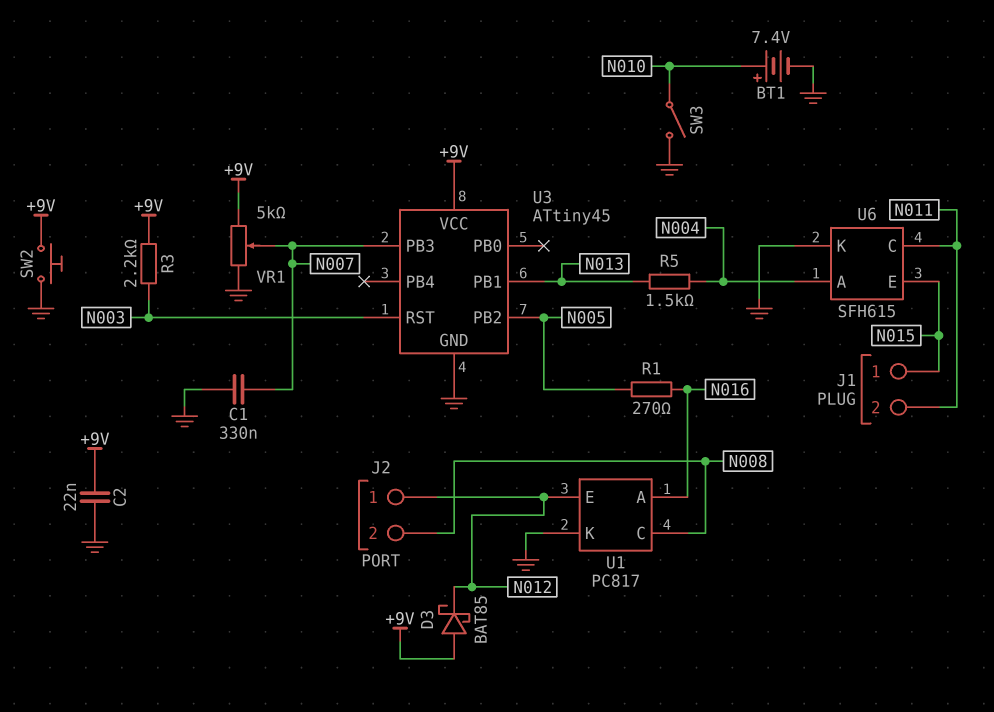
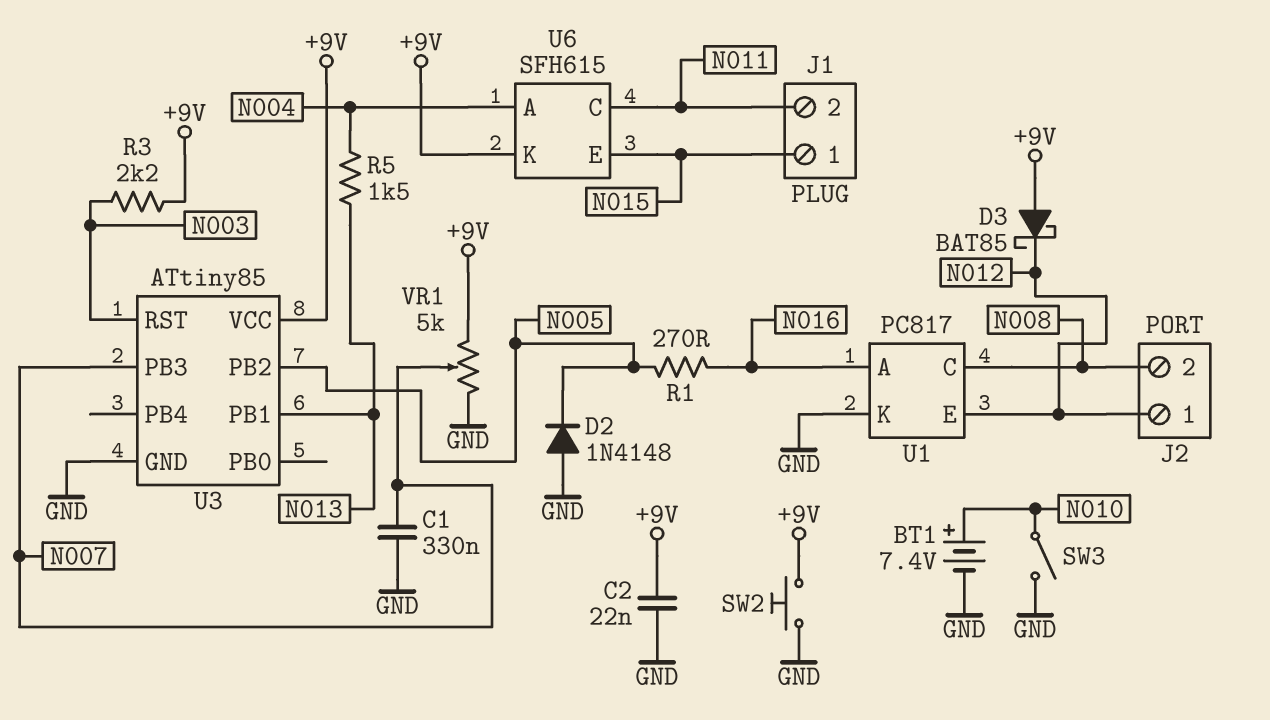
D2: none -> diode 1N4148 (A GND, K N005)
U3: ATtiny45 -> ATtiny85
U6 pin K: GND -> +9V

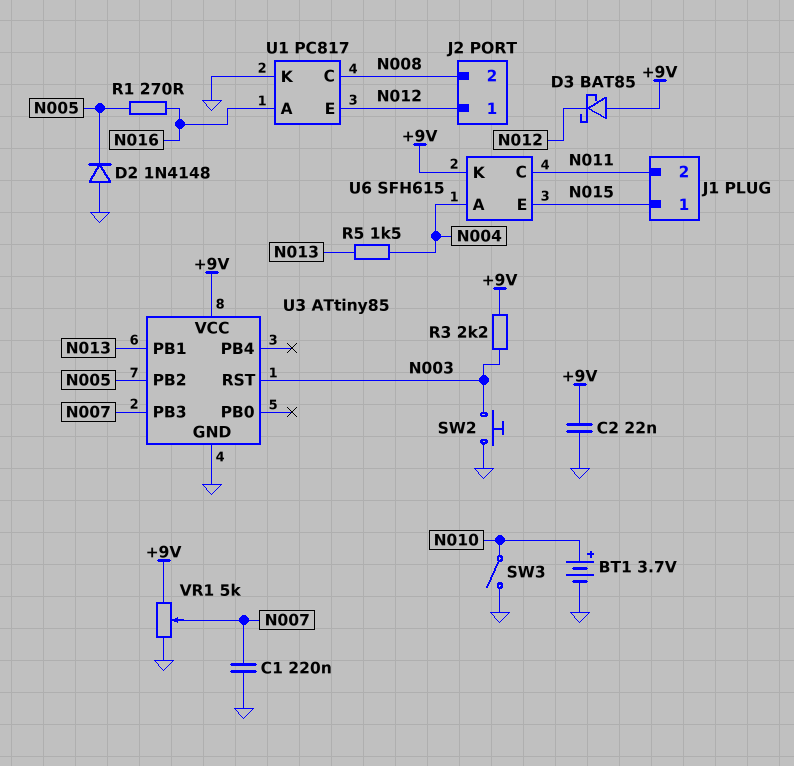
BT1: 7.4V (plus N010, minus GND) -> 3.7V (plus N010, minus GND)
C1: 330nF (GND, N007) -> 220nF (GND, N007)
SW2: button (+9V, GND) -> button (GND, N003)

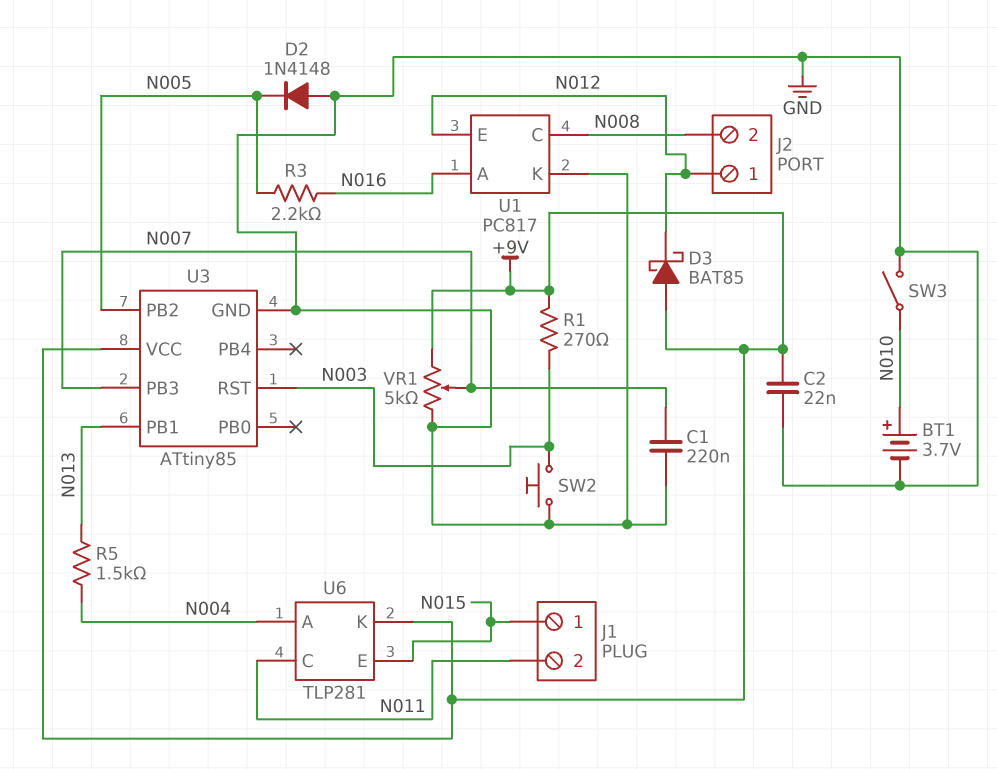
R1: 270 (N005, N016) -> 270 (+9V, N003)
R3: 2.2k (+9V, N003) -> 2.2k (N005, N016)
U6: SFH615 -> TLP281

